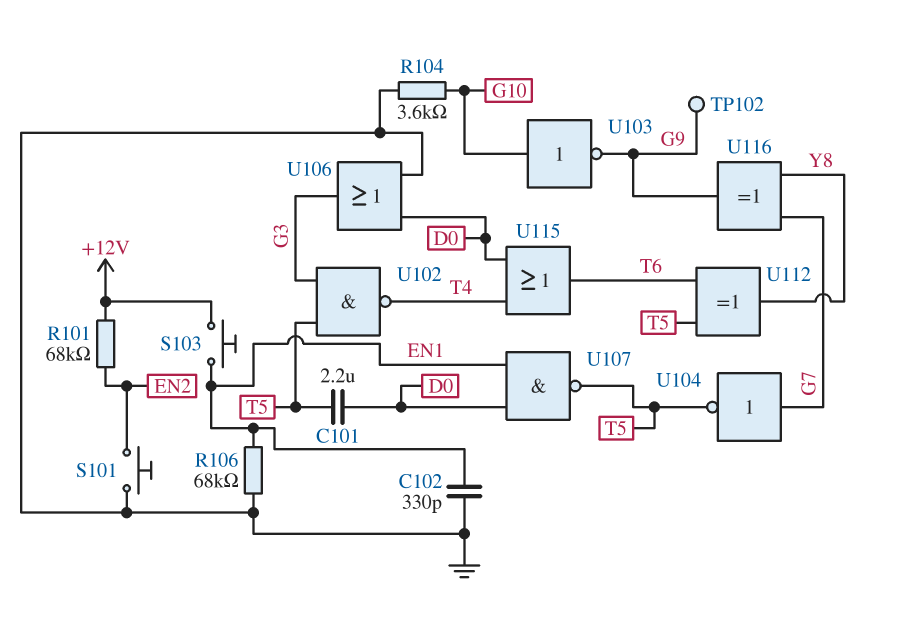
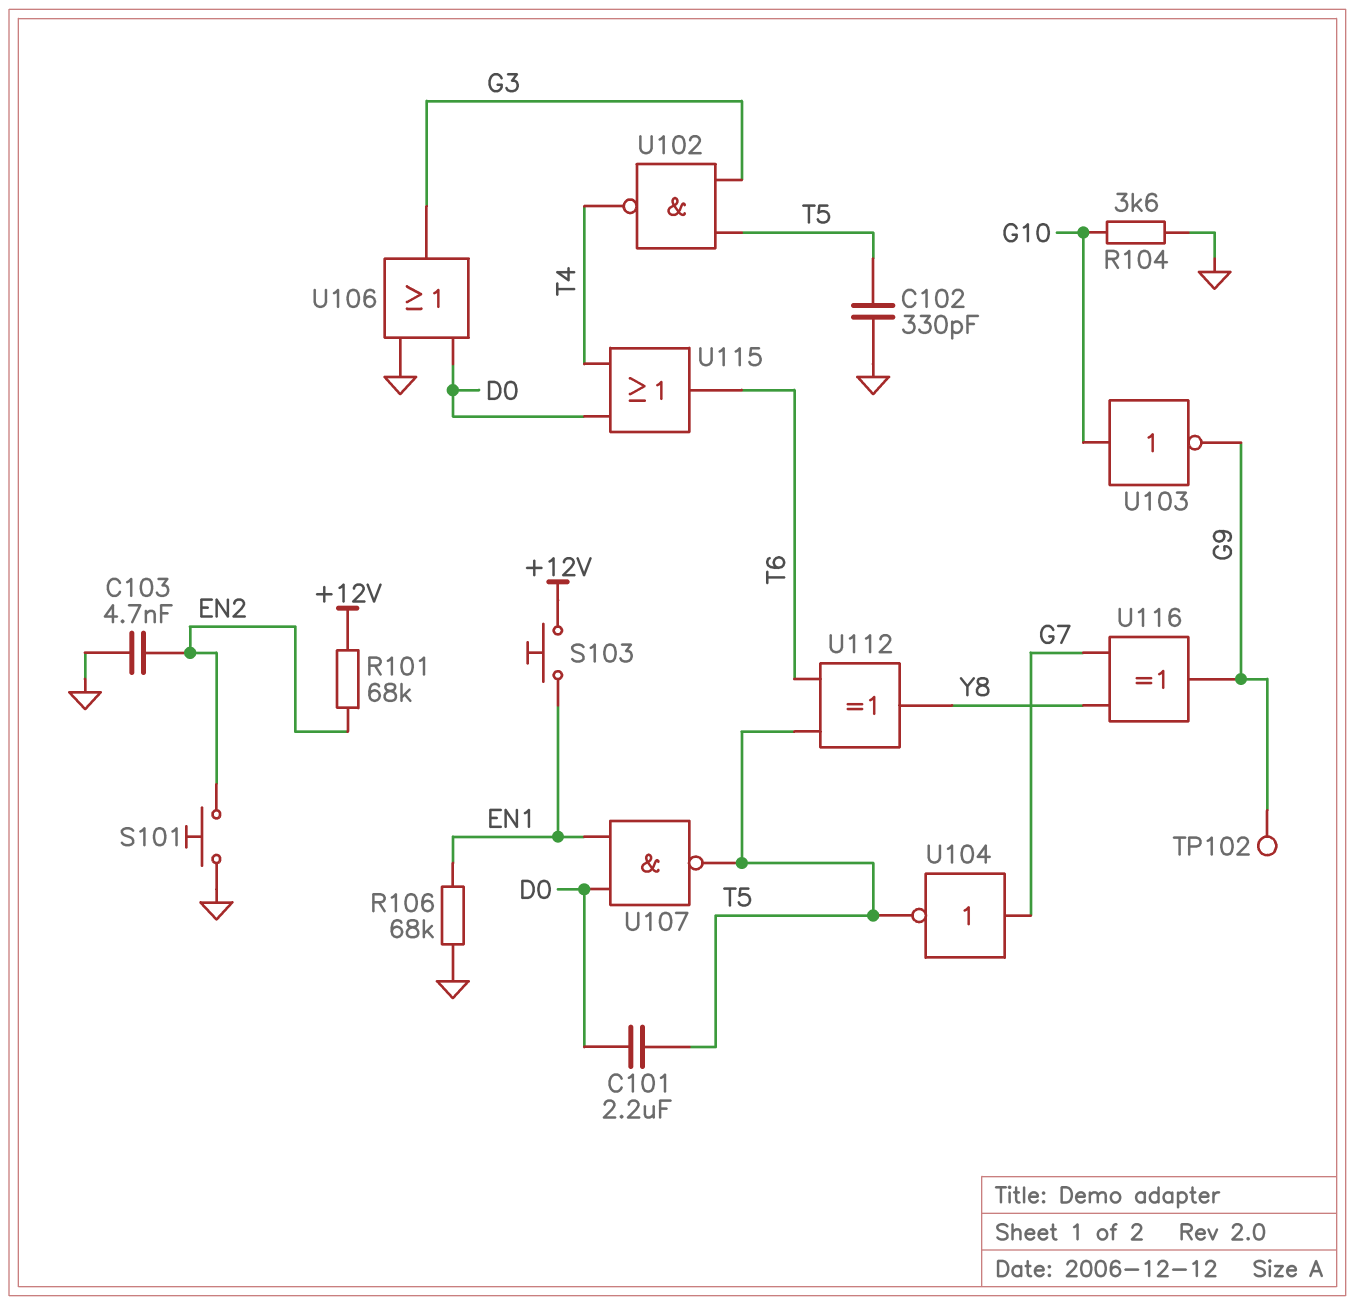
C102: 330pF (EN1, GND) -> 330pF (GND, T5)
C103: none -> 4.7nF (EN2, GND)

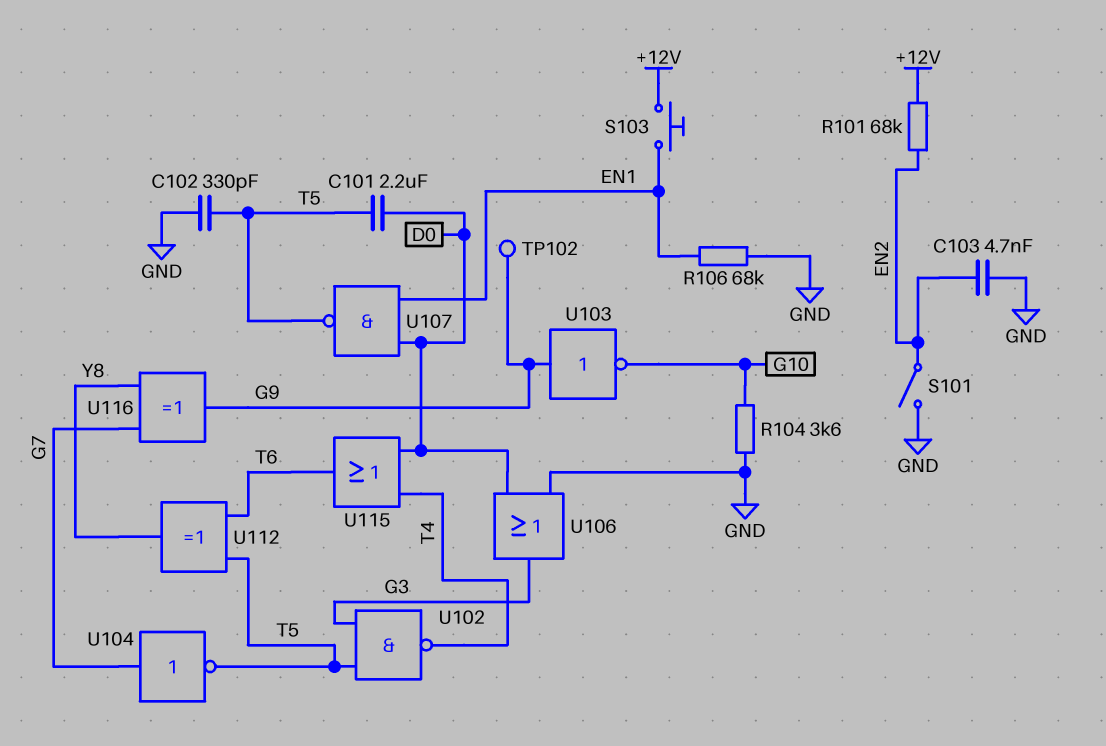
S101: button (EN2, GND) -> switch (EN2, GND)
U103: NOT (in G10, out G9) -> NOT (in G9, out G10)

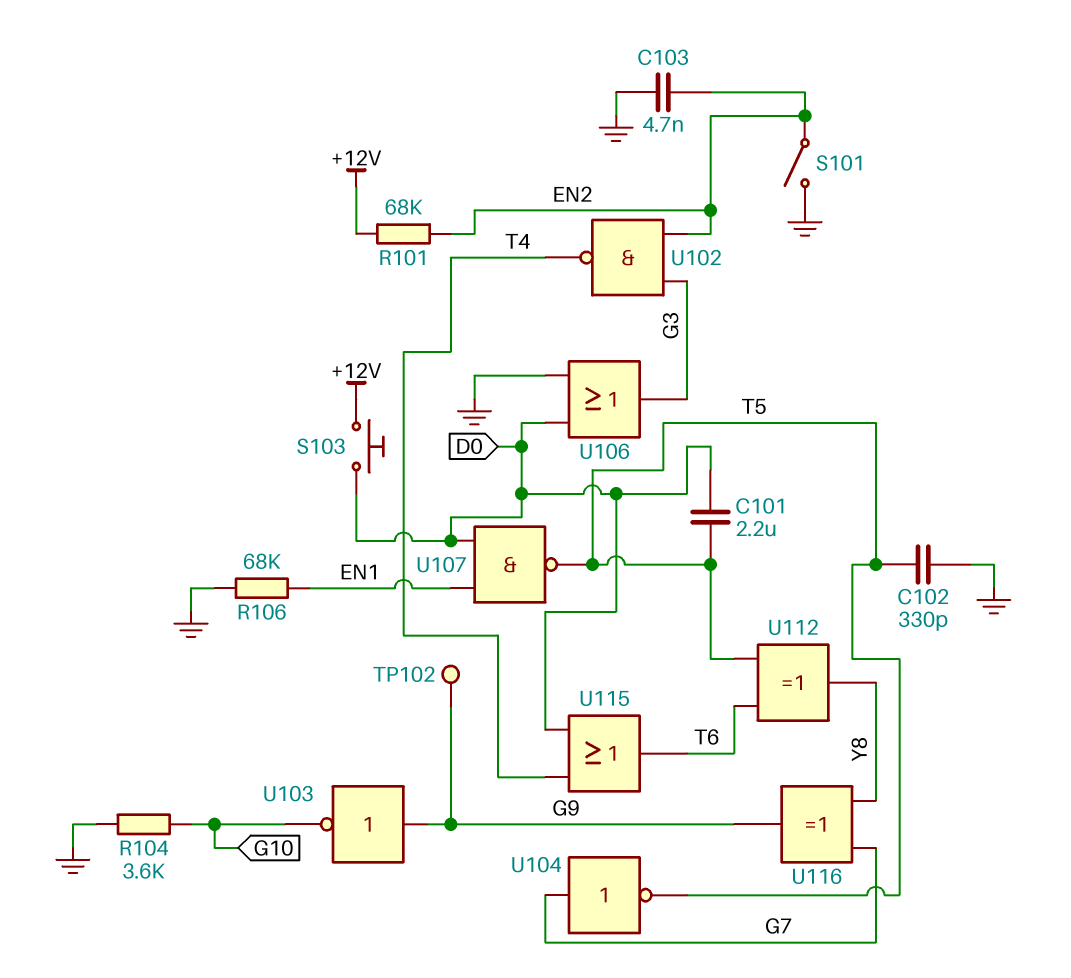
S103: button (+12V, EN1) -> button (+12V, D0)
U102: NAND (in G3, in T5, out T4) -> NAND (in EN2, in G3, out T4)

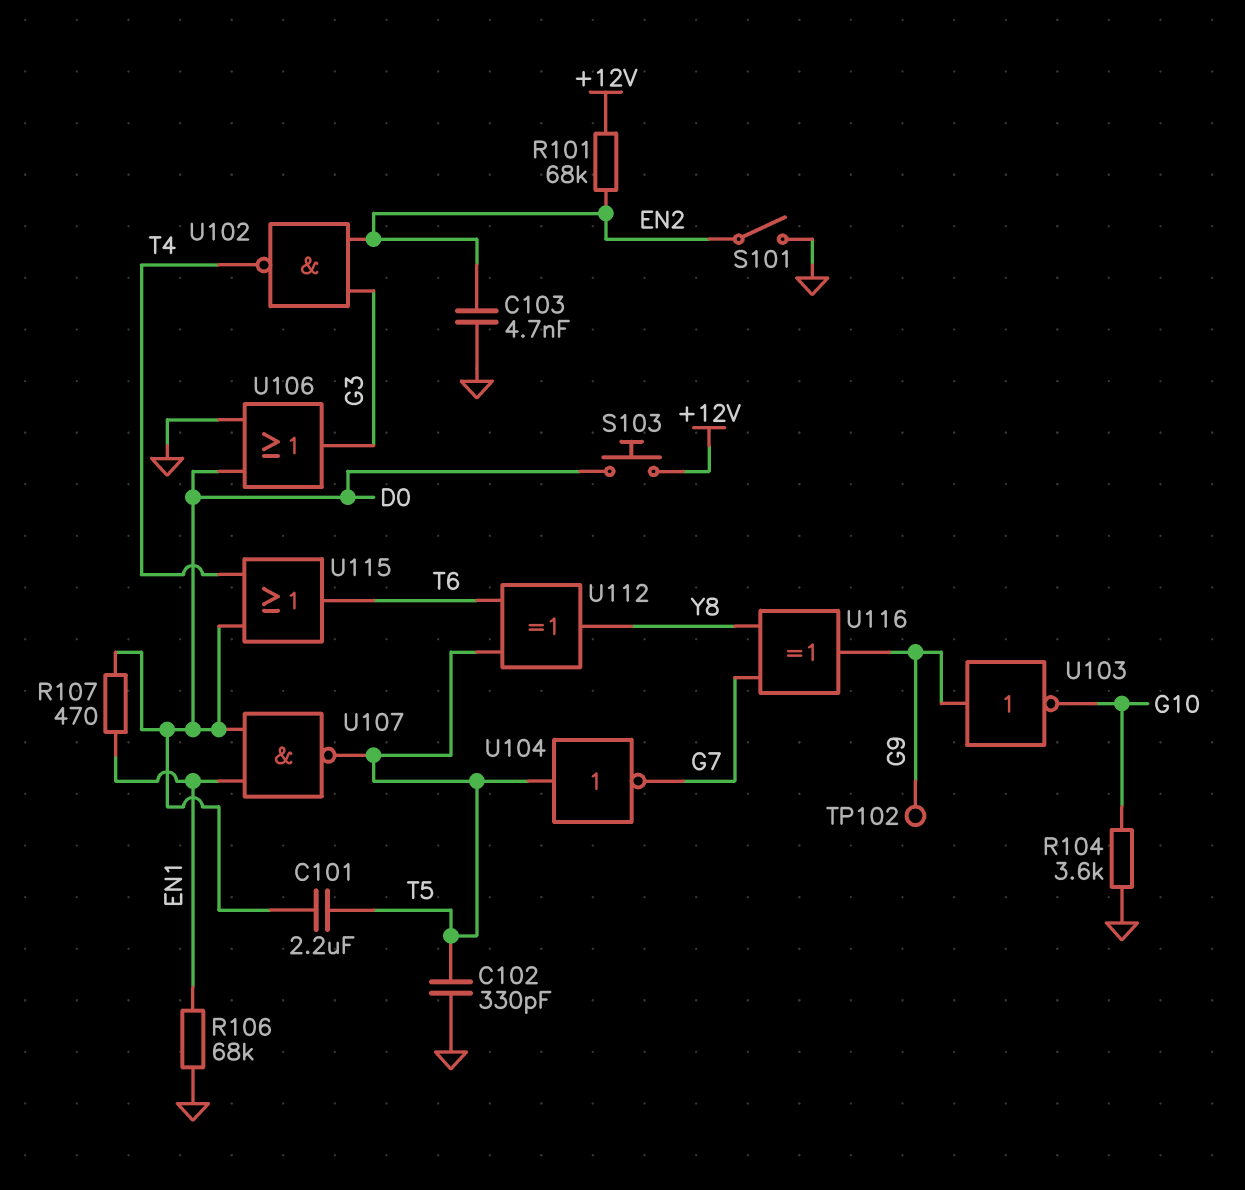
R107: none -> 470 (D0, EN1)
U104: NOT (in G7, out T5) -> NOT (in T5, out G7)

